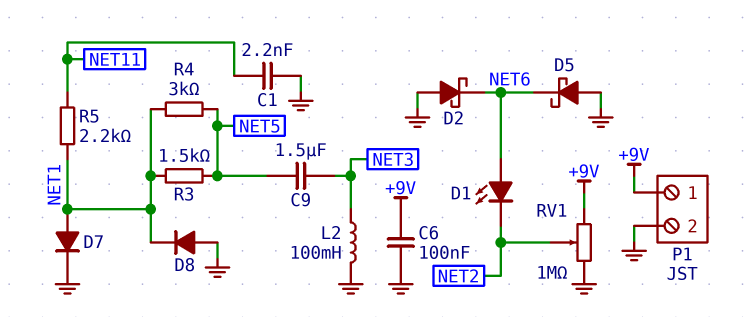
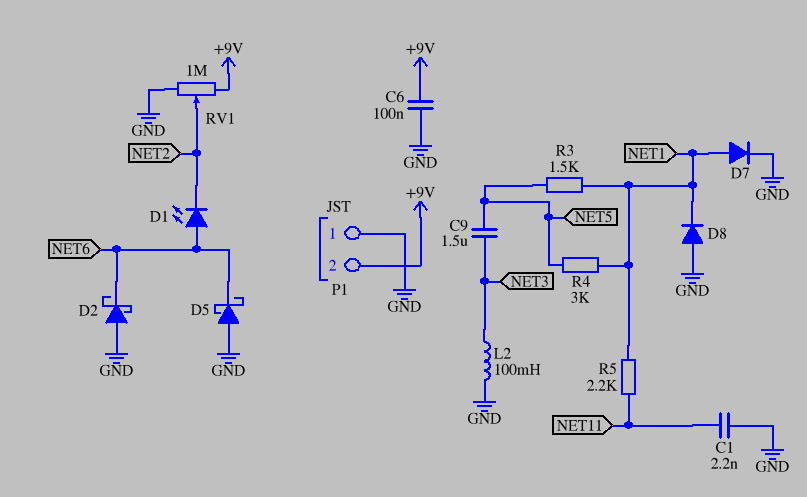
P1 pin 1: +9V -> GND
P1 pin 2: GND -> +9V

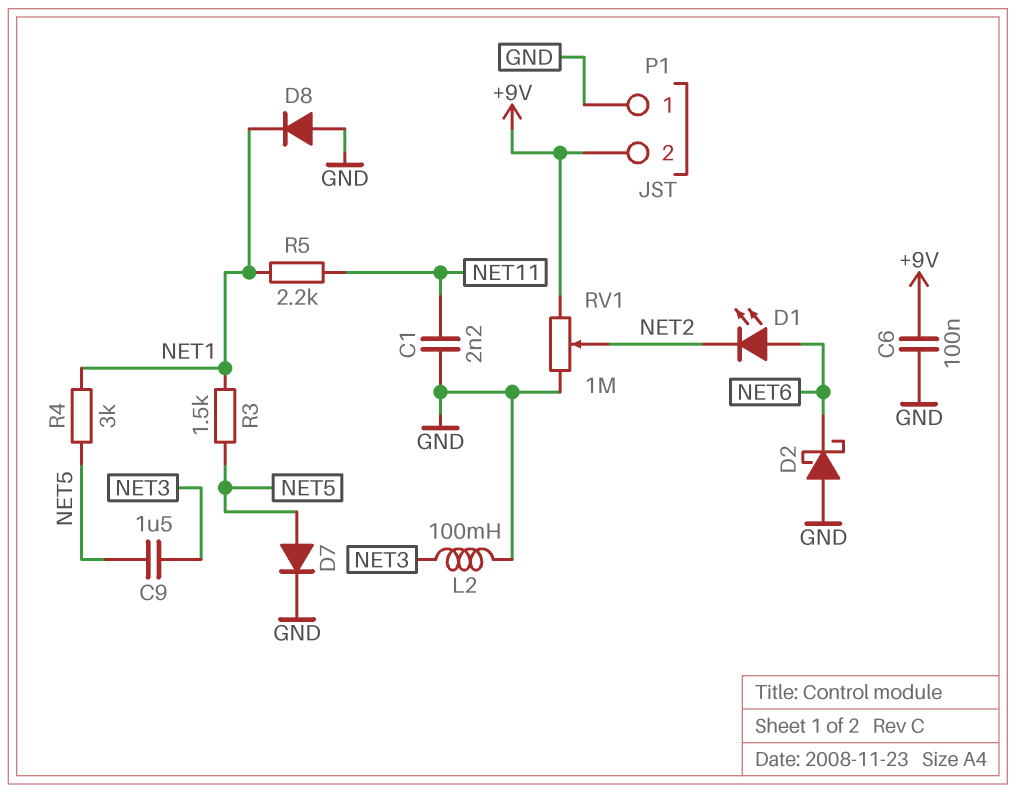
D5: schottky (A GND, K NET6) -> none
D7: diode (A NET1, K GND) -> diode (A NET5, K GND)

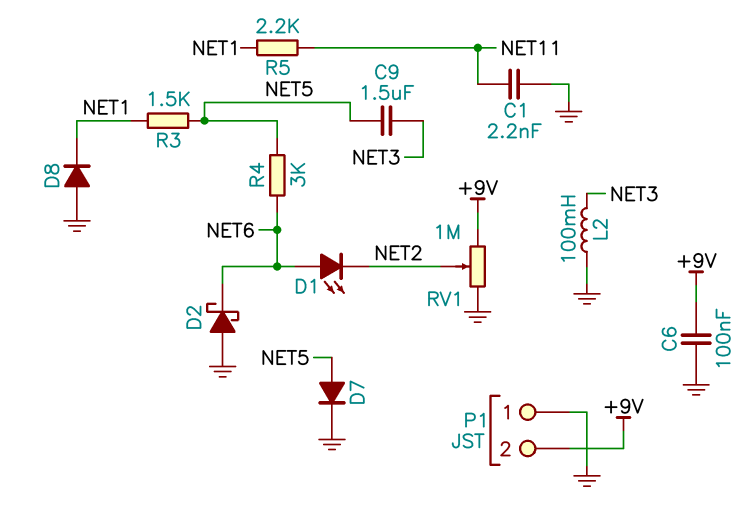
R4: 3k (NET1, NET5) -> 3k (NET5, NET6)

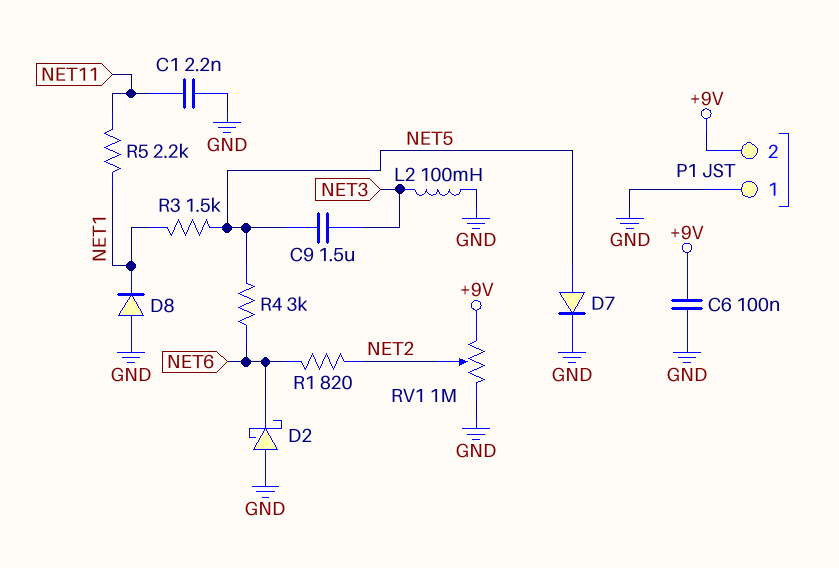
D1: LED (A NET6, K NET2) -> none
R1: none -> 820 (NET2, NET6)

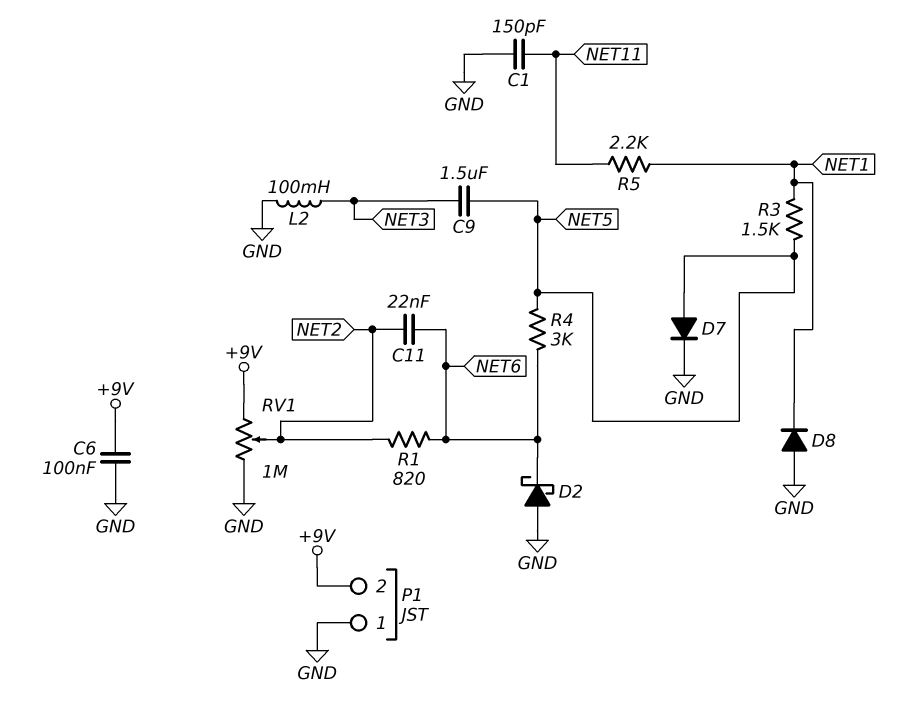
C1: 2.2nF (GND, NET11) -> 150pF (GND, NET11)
C11: none -> 22nF (NET2, NET6)

